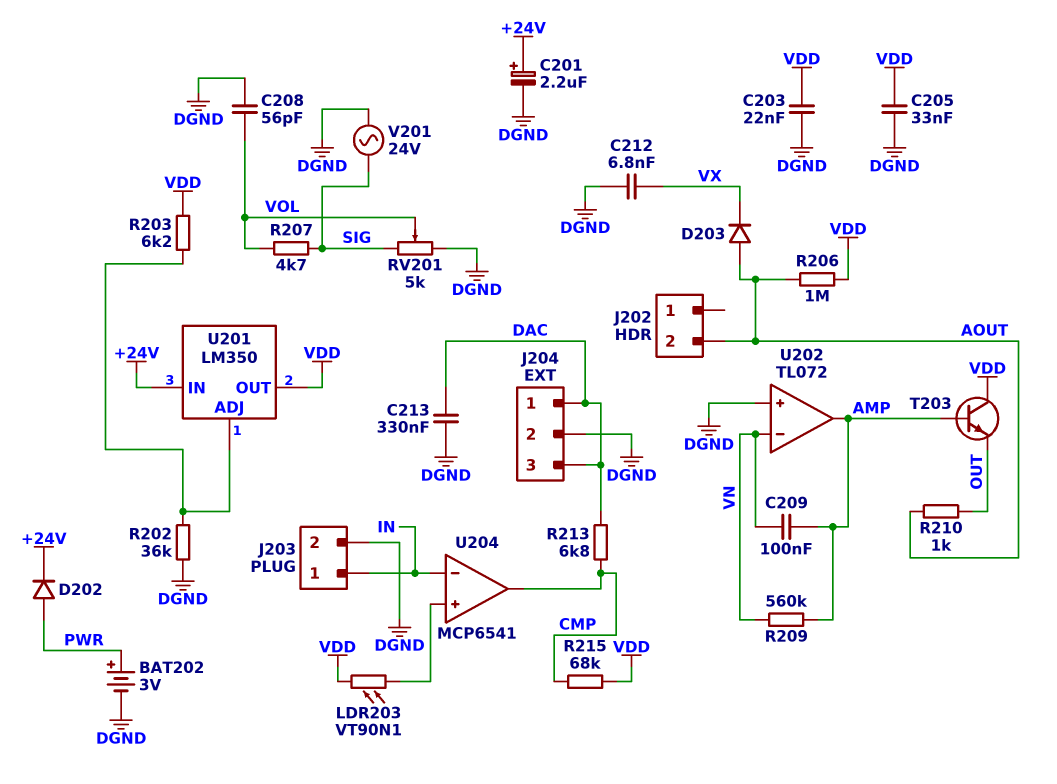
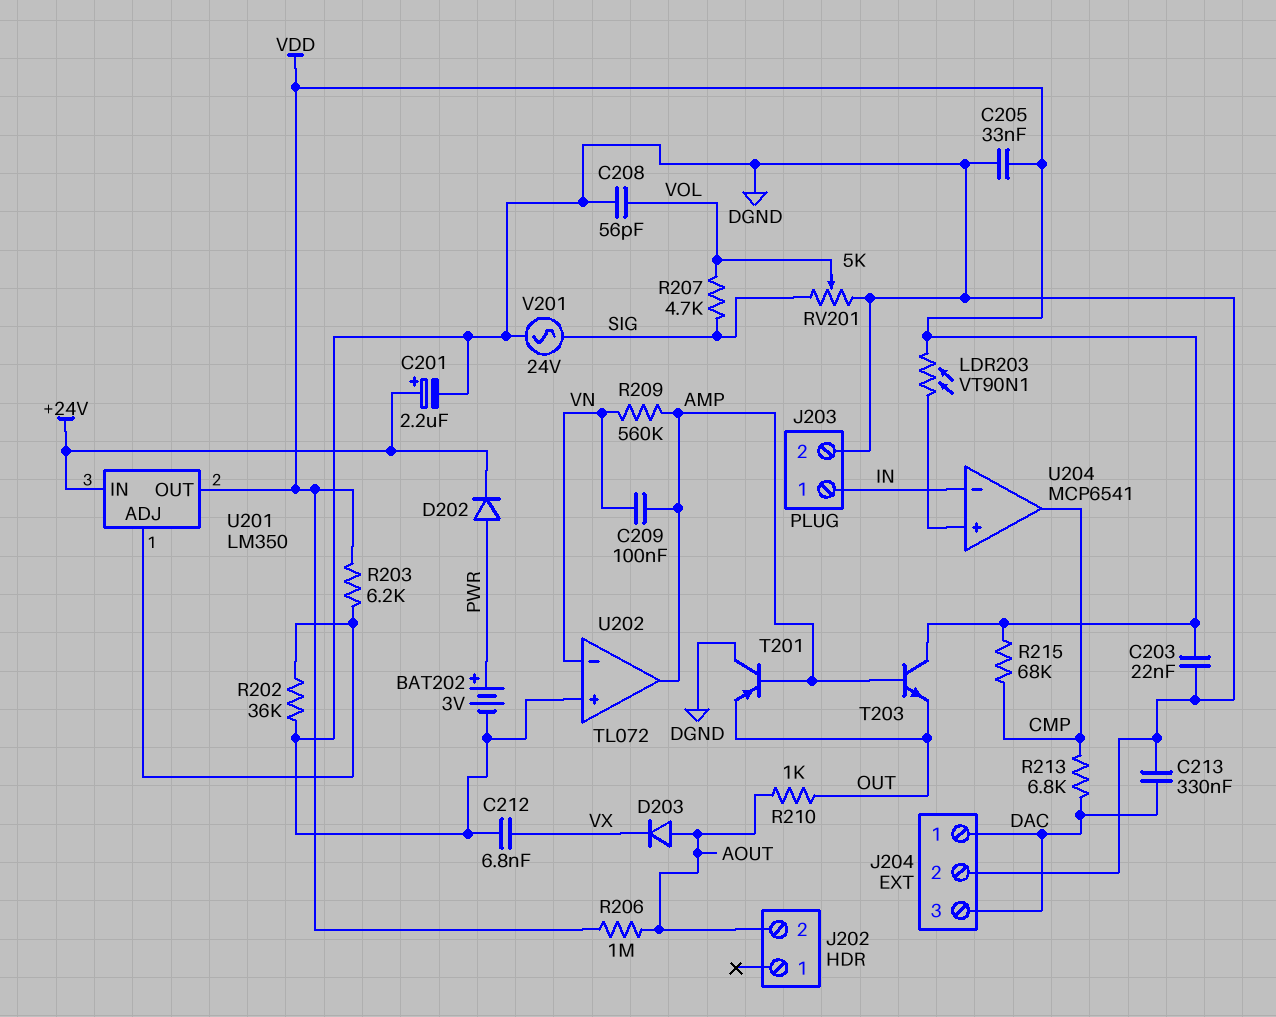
T201: none -> PNP (B AMP, C DGND, E OUT)

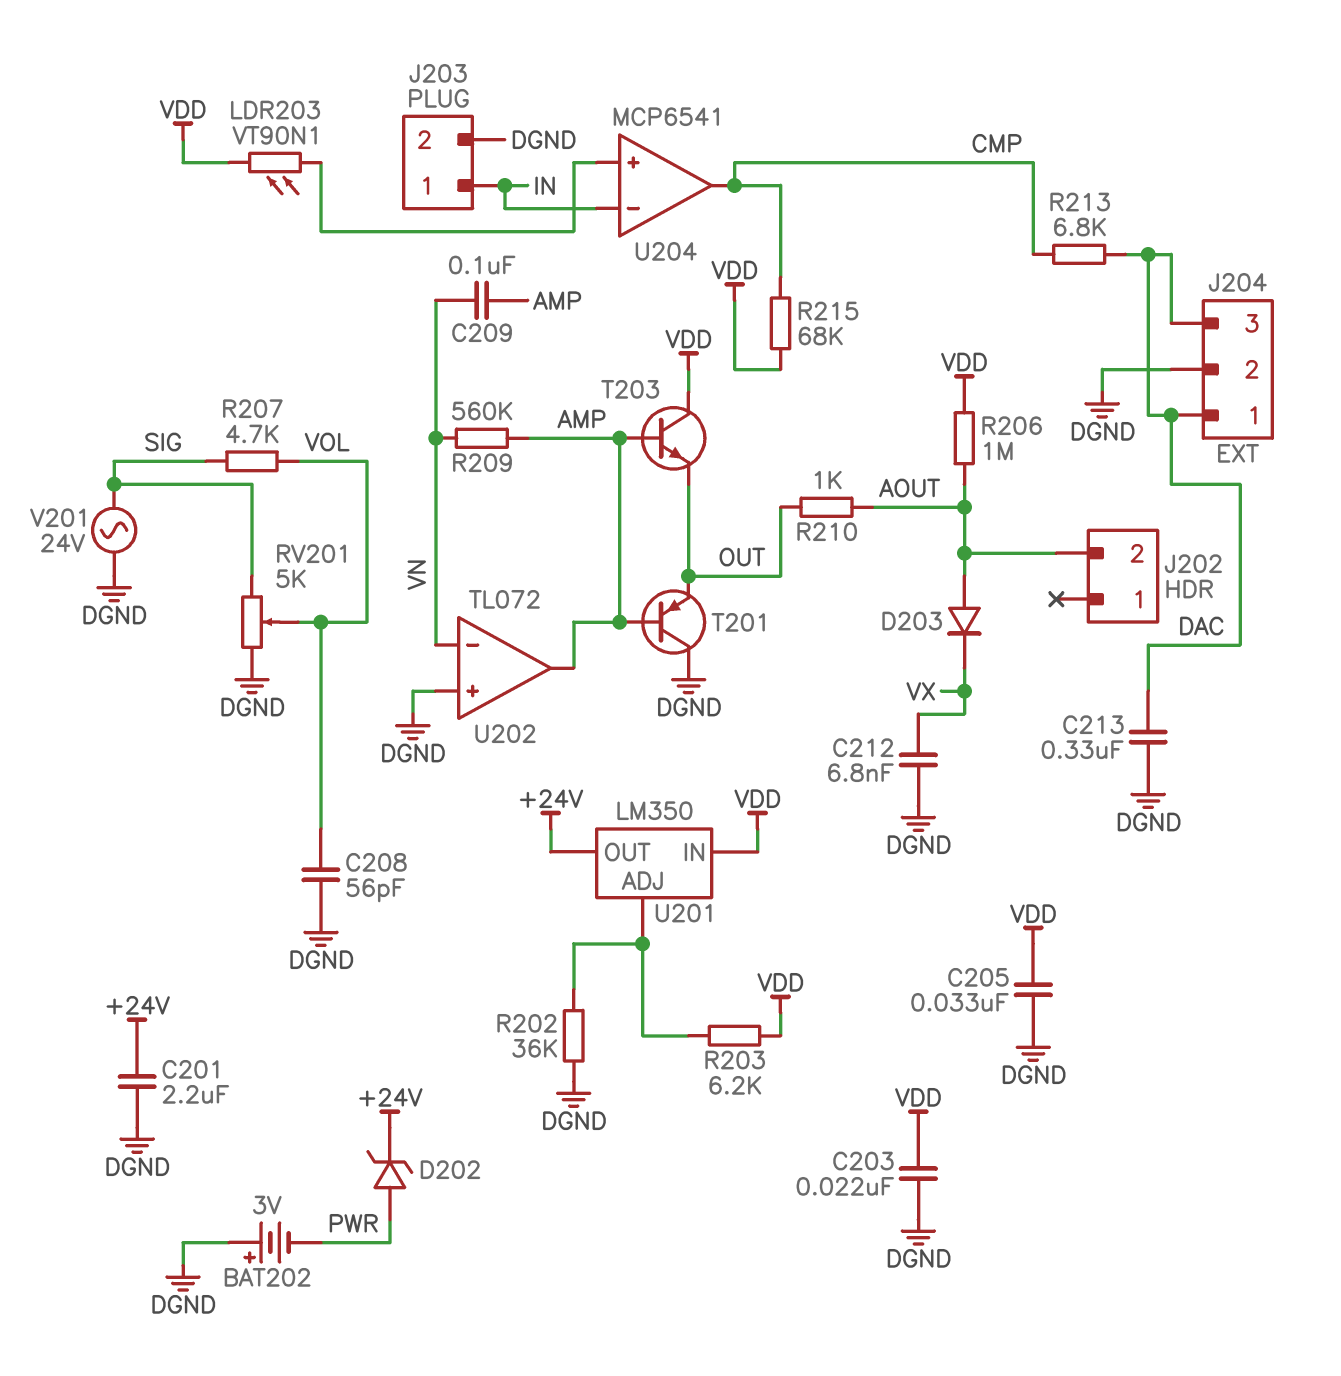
BAT202: 3V (plus PWR, minus DGND) -> 3V (plus DGND, minus PWR)
C201: 2.2uF (plus +24V, minus DGND) -> 2.2uF (+24V, DGND)
D202: diode (A PWR, K +24V) -> zener (A PWR, K +24V)
U201 pin IN: +24V -> VDD
U201 pin OUT: VDD -> +24V

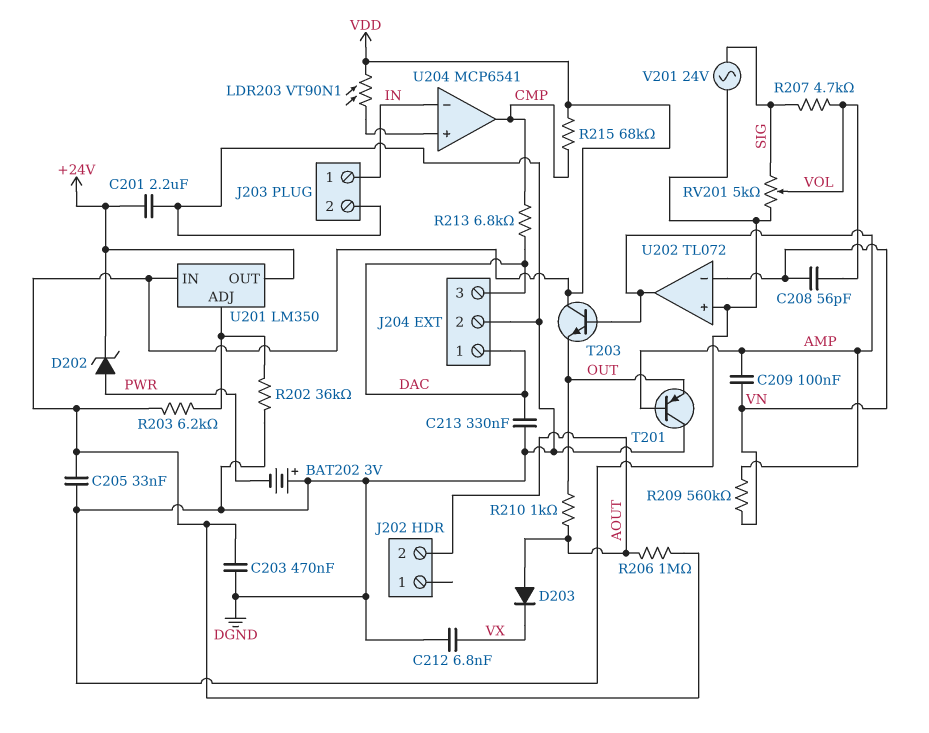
C203: 22nF (DGND, VDD) -> 470nF (DGND, VDD)
C208: 56pF (DGND, VOL) -> 56pF (VN, VOL)

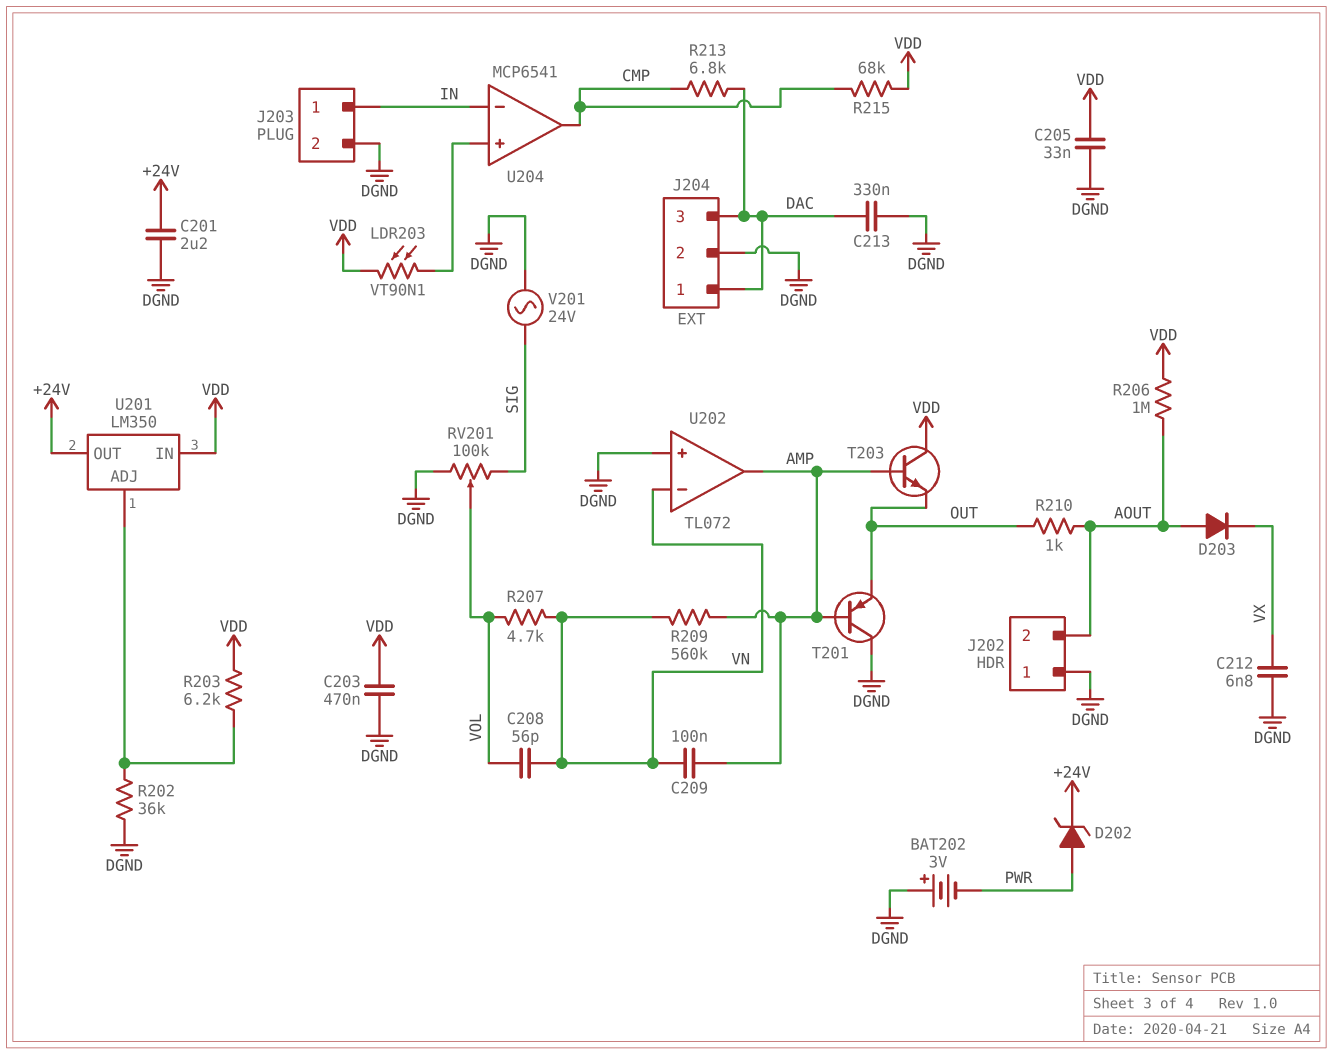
J202 pin 1: none -> DGND
R207: 4.7k (SIG, VOL) -> 4.7k (VN, VOL)
RV201: 5k (DGND, SIG, wiper VOL) -> 100k (DGND, SIG, wiper VOL)

